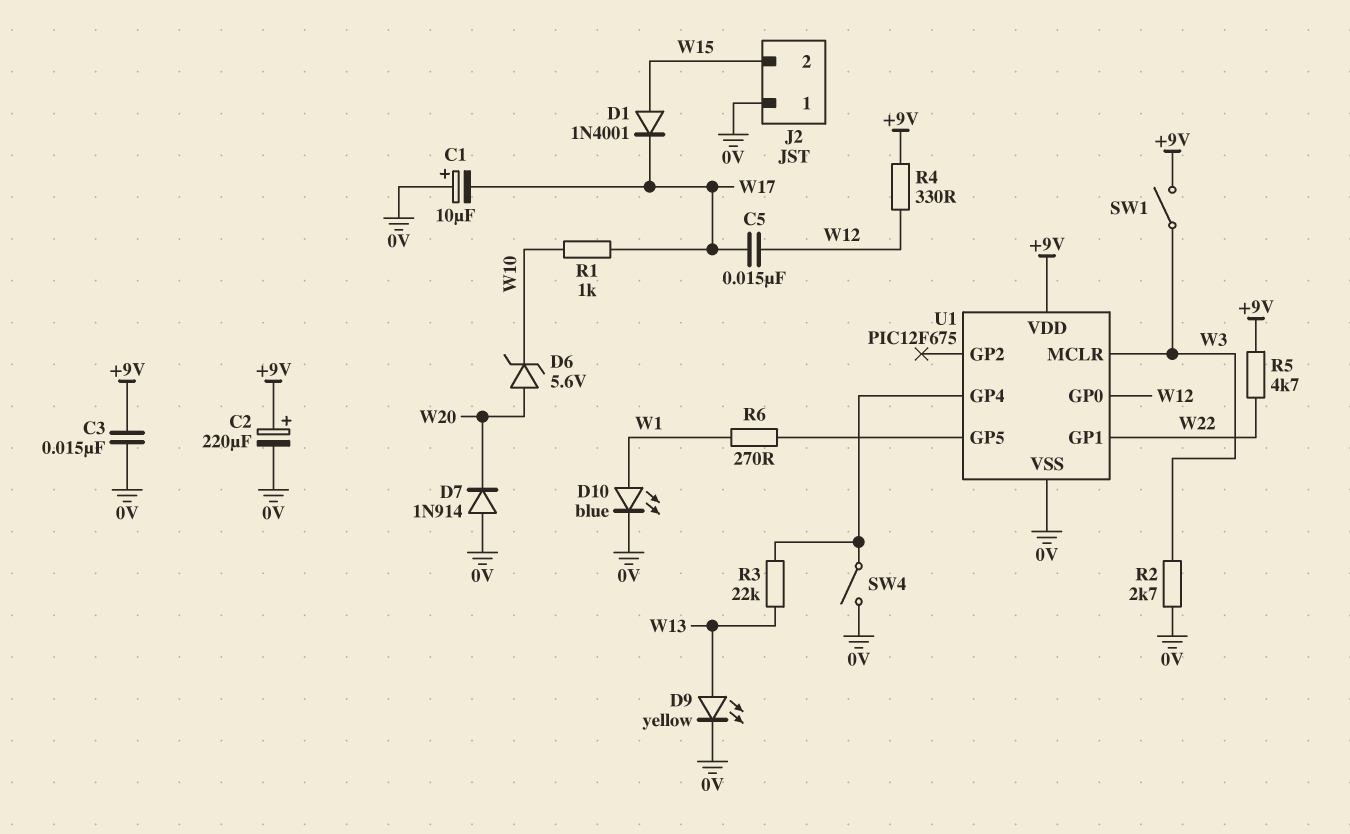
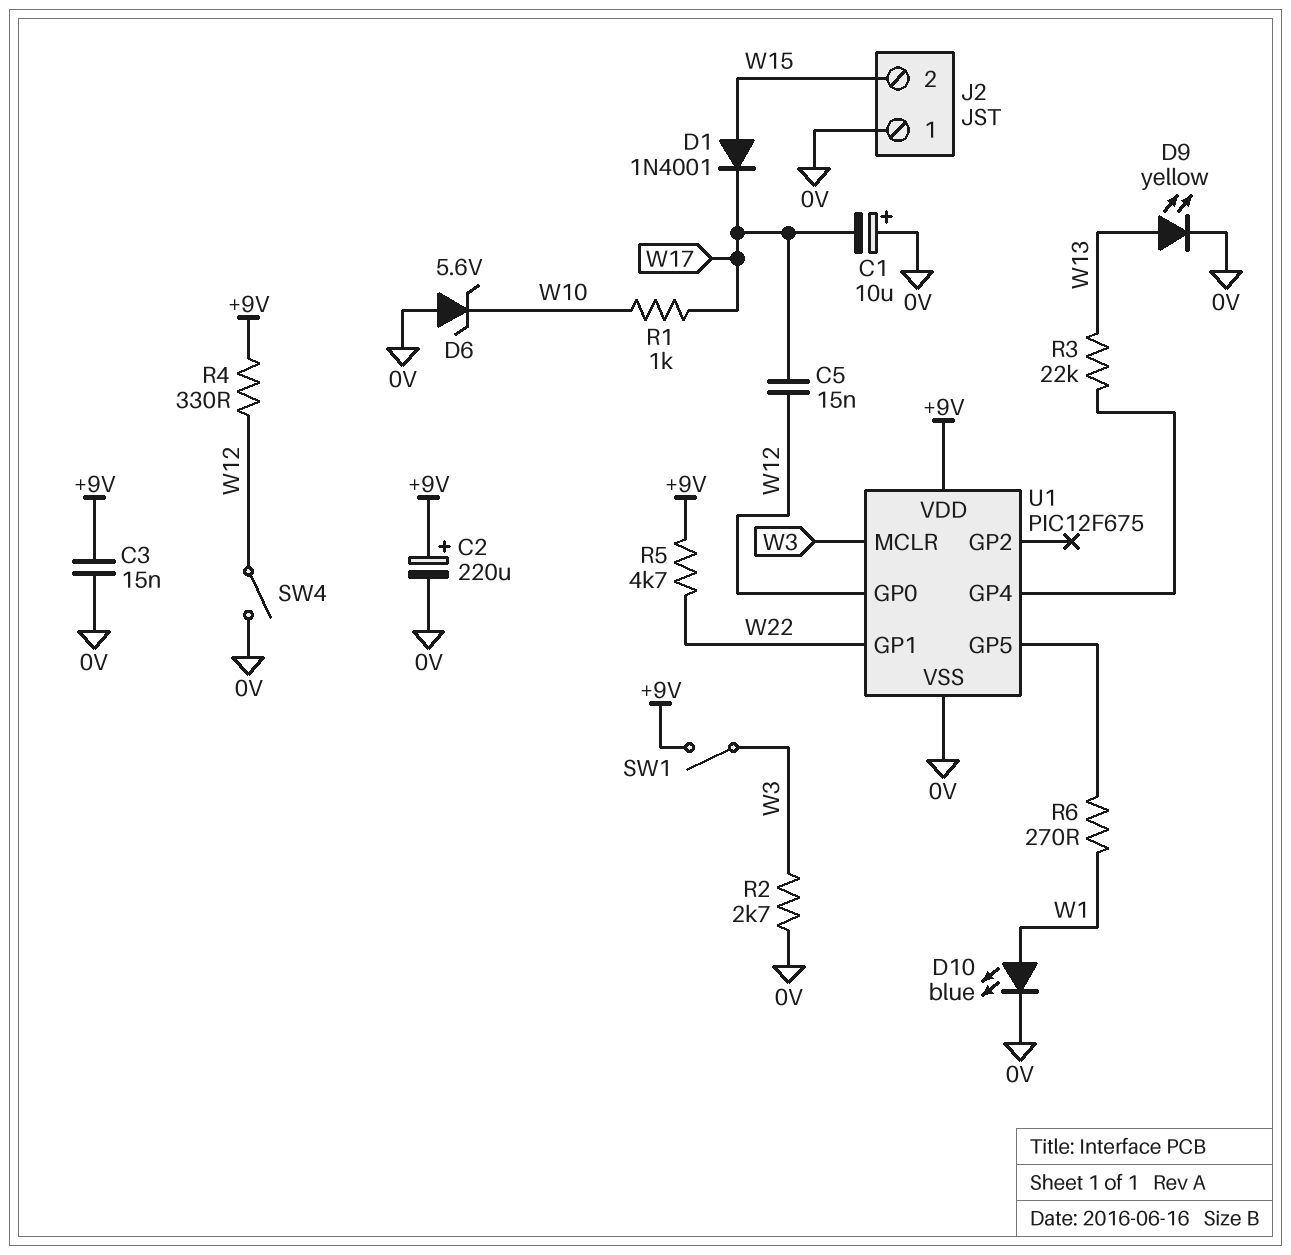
D6: zener 5.6V (A W20, K W10) -> zener 5.6V (A 0V, K W10)
D7: diode 1N914 (A 0V, K W20) -> none
SW4: switch (0V, U1/GP4) -> switch (0V, W12)

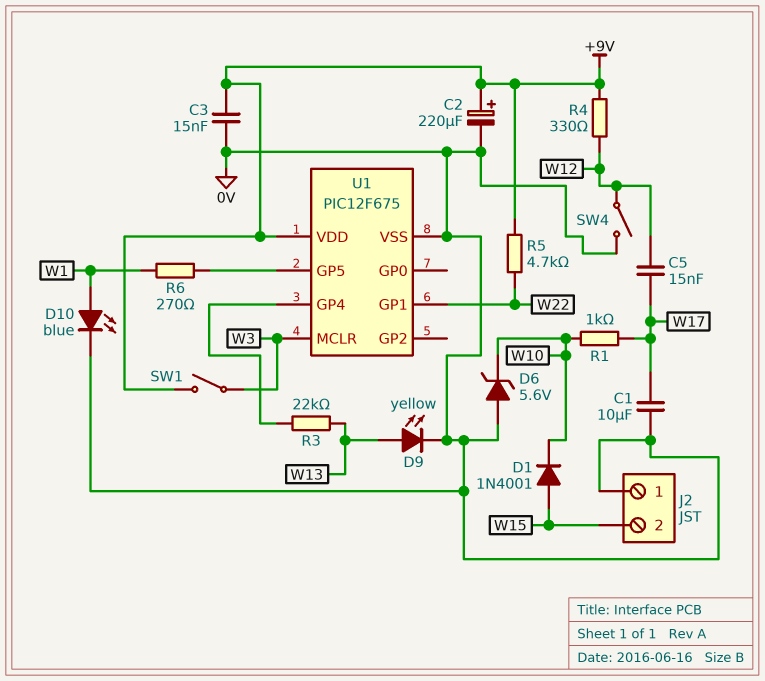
C1: 10uF (plus 0V, minus W17) -> 10uF (0V, W17)
D1: diode 1N4001 (A W15, K W17) -> diode 1N4001 (A W15, K W10)
R2: 2.7k (0V, W3) -> none
U1 pin GP0: W12 -> none

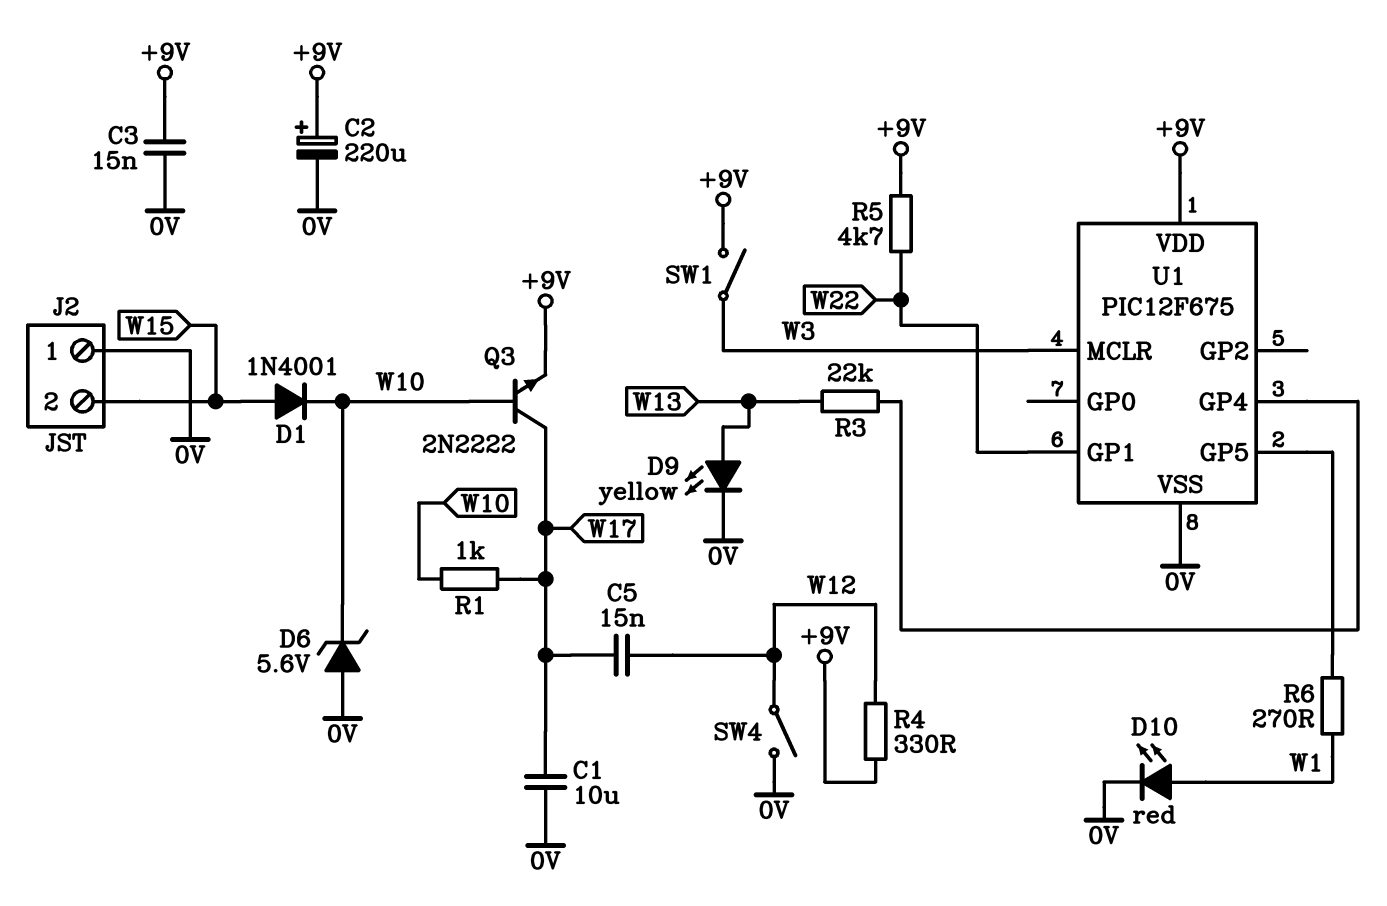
D10: LED blue (A W1, K 0V) -> LED red (A W1, K 0V)
Q3: none -> NPN 2N2222 (B W10, C W17, E +9V)

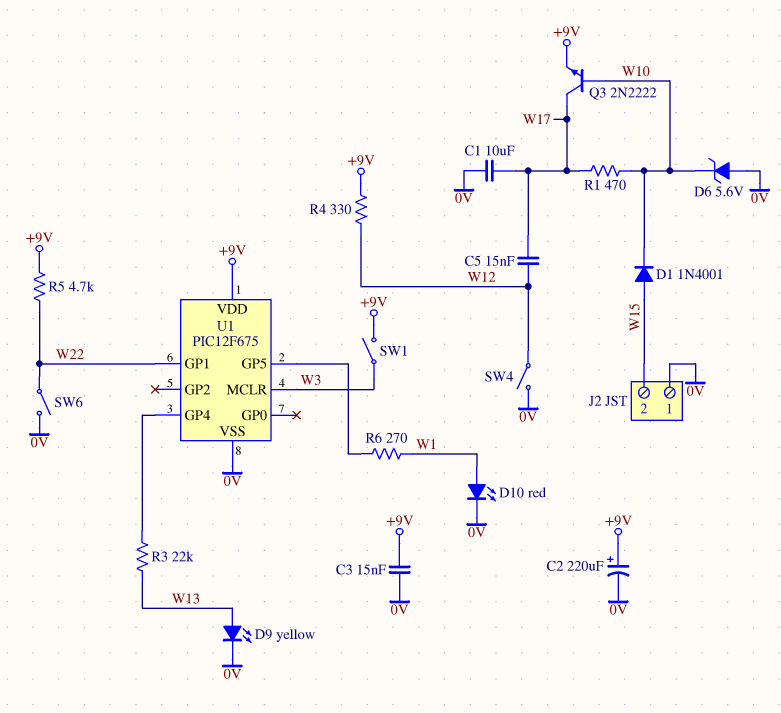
R1: 1k (W10, W17) -> 470 (W10, W17)
SW6: none -> switch (0V, W22)

